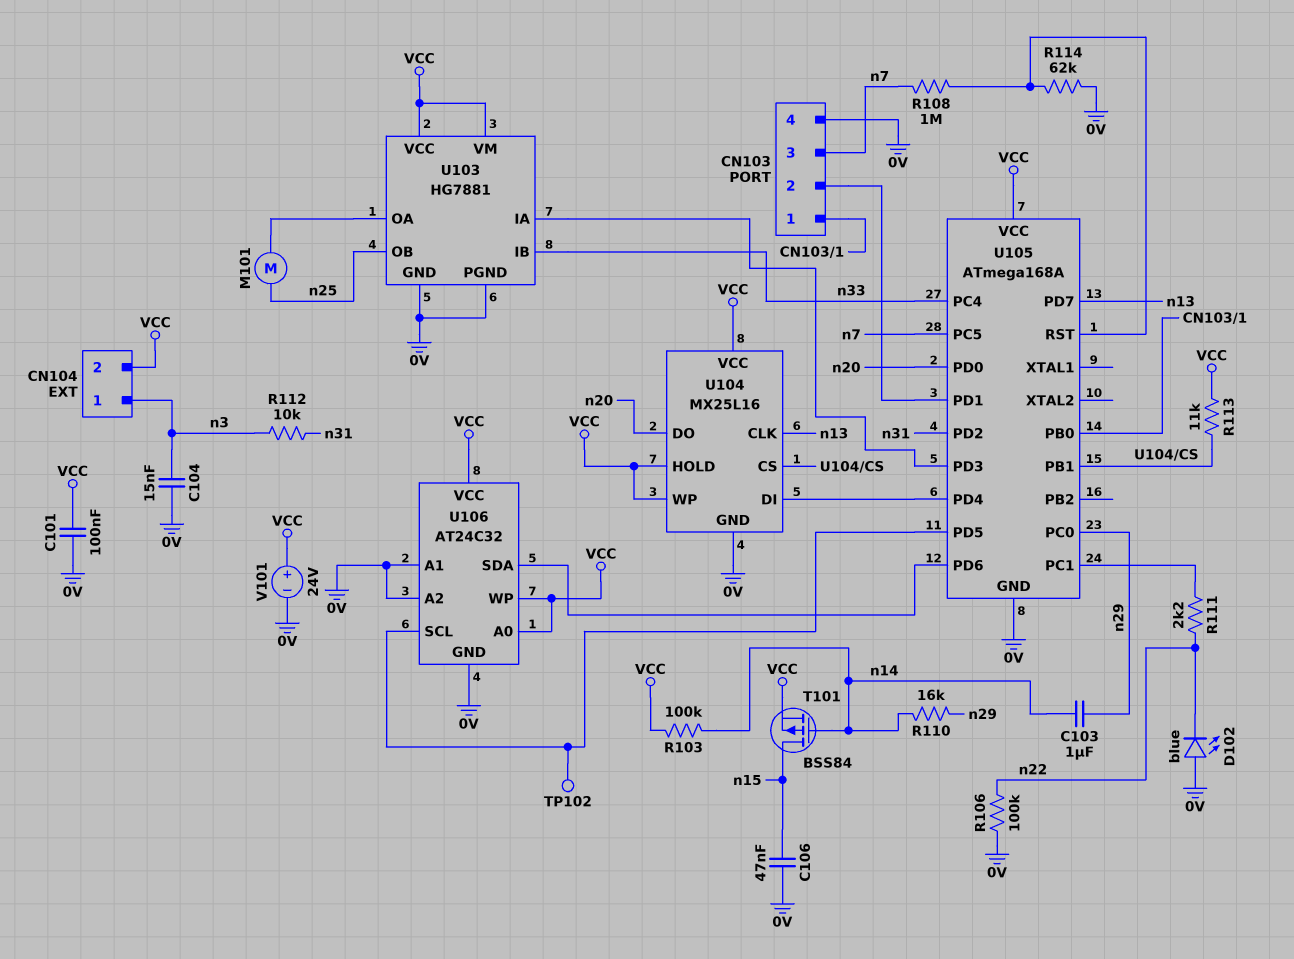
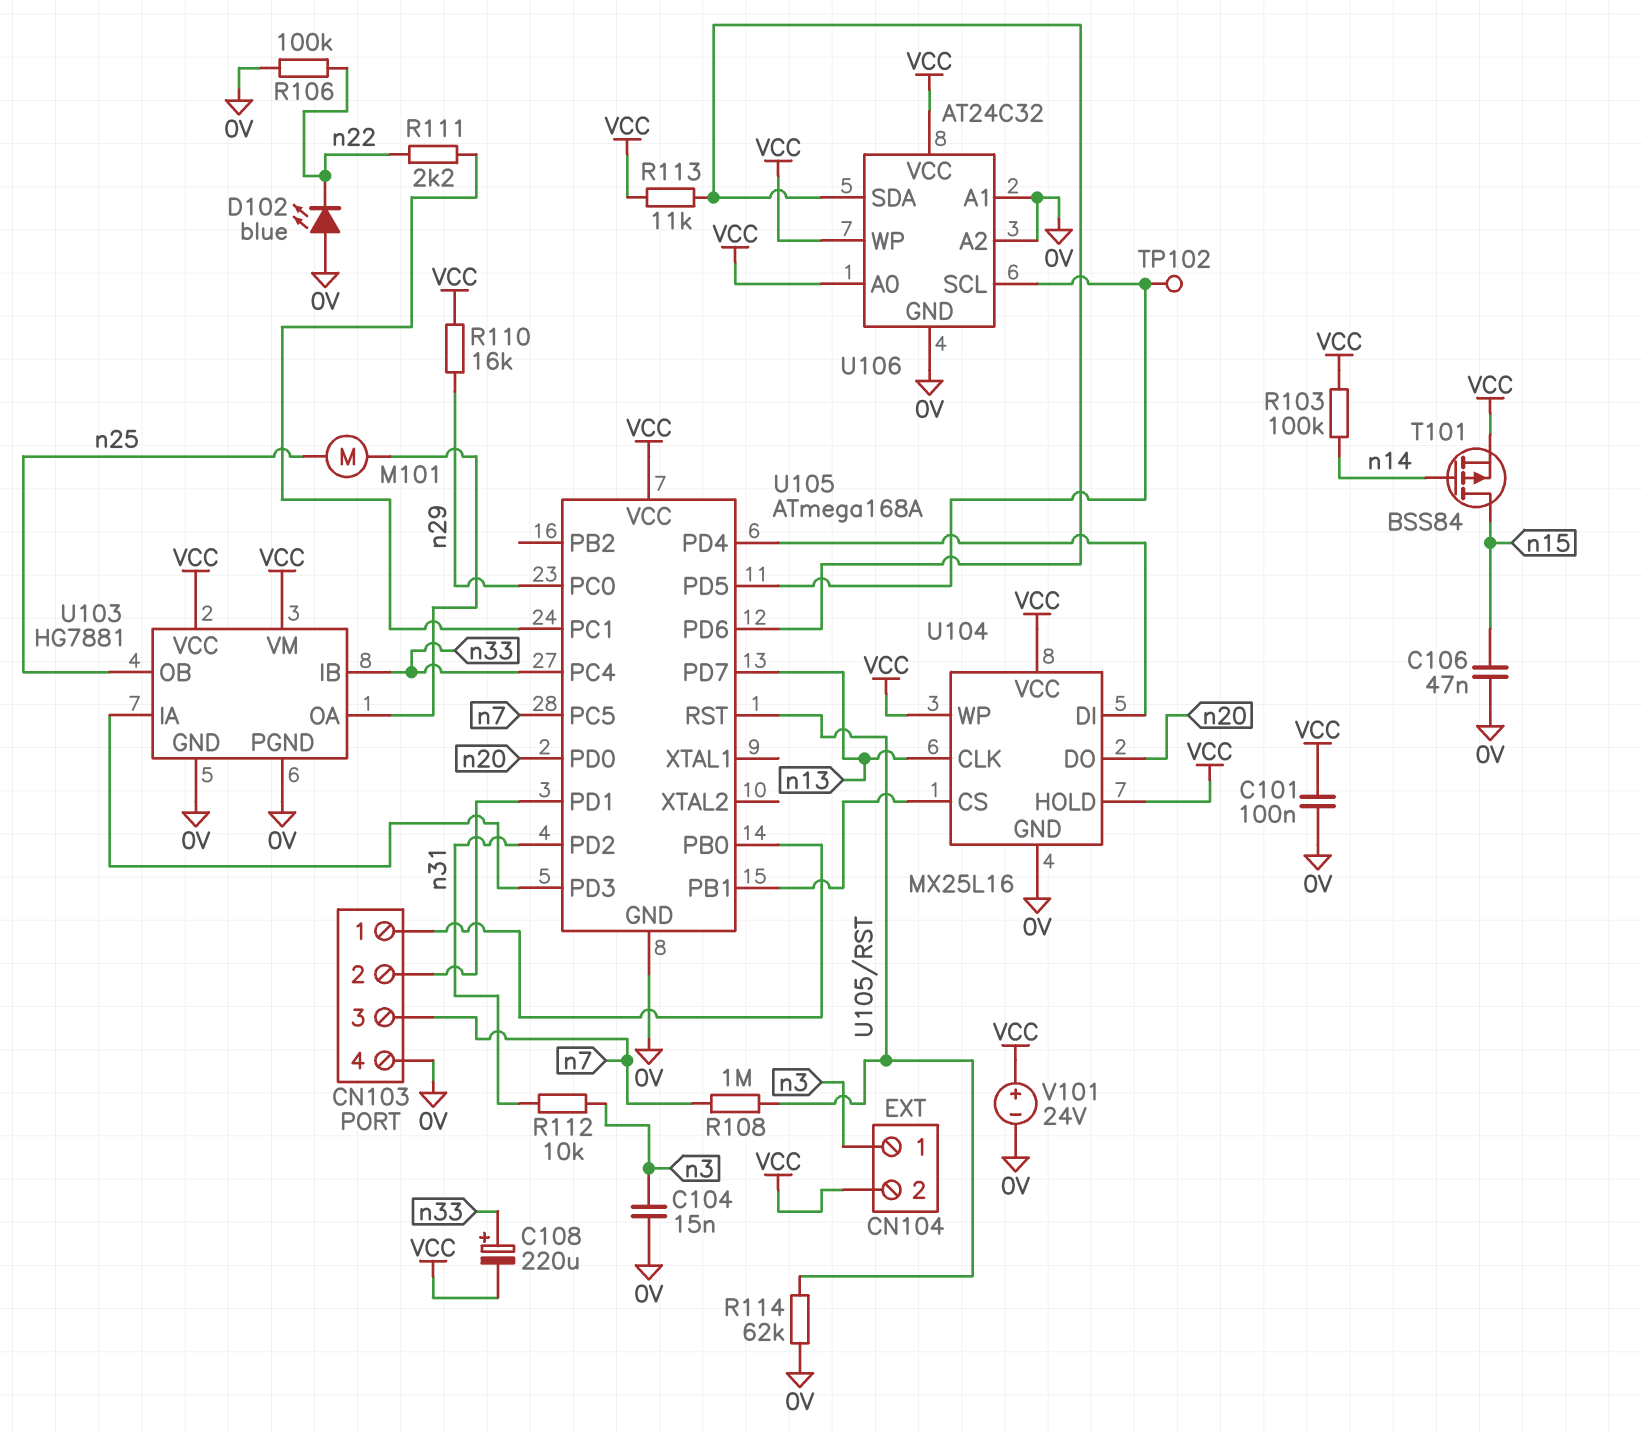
C103: 1uF (n14, n29) -> none
C108: none -> 220uF (plus n33, minus VCC)
R110: 16k (n14, n29) -> 16k (VCC, n29)
R113: 11k (U104/CS, VCC) -> 11k (U105/PD6, VCC)

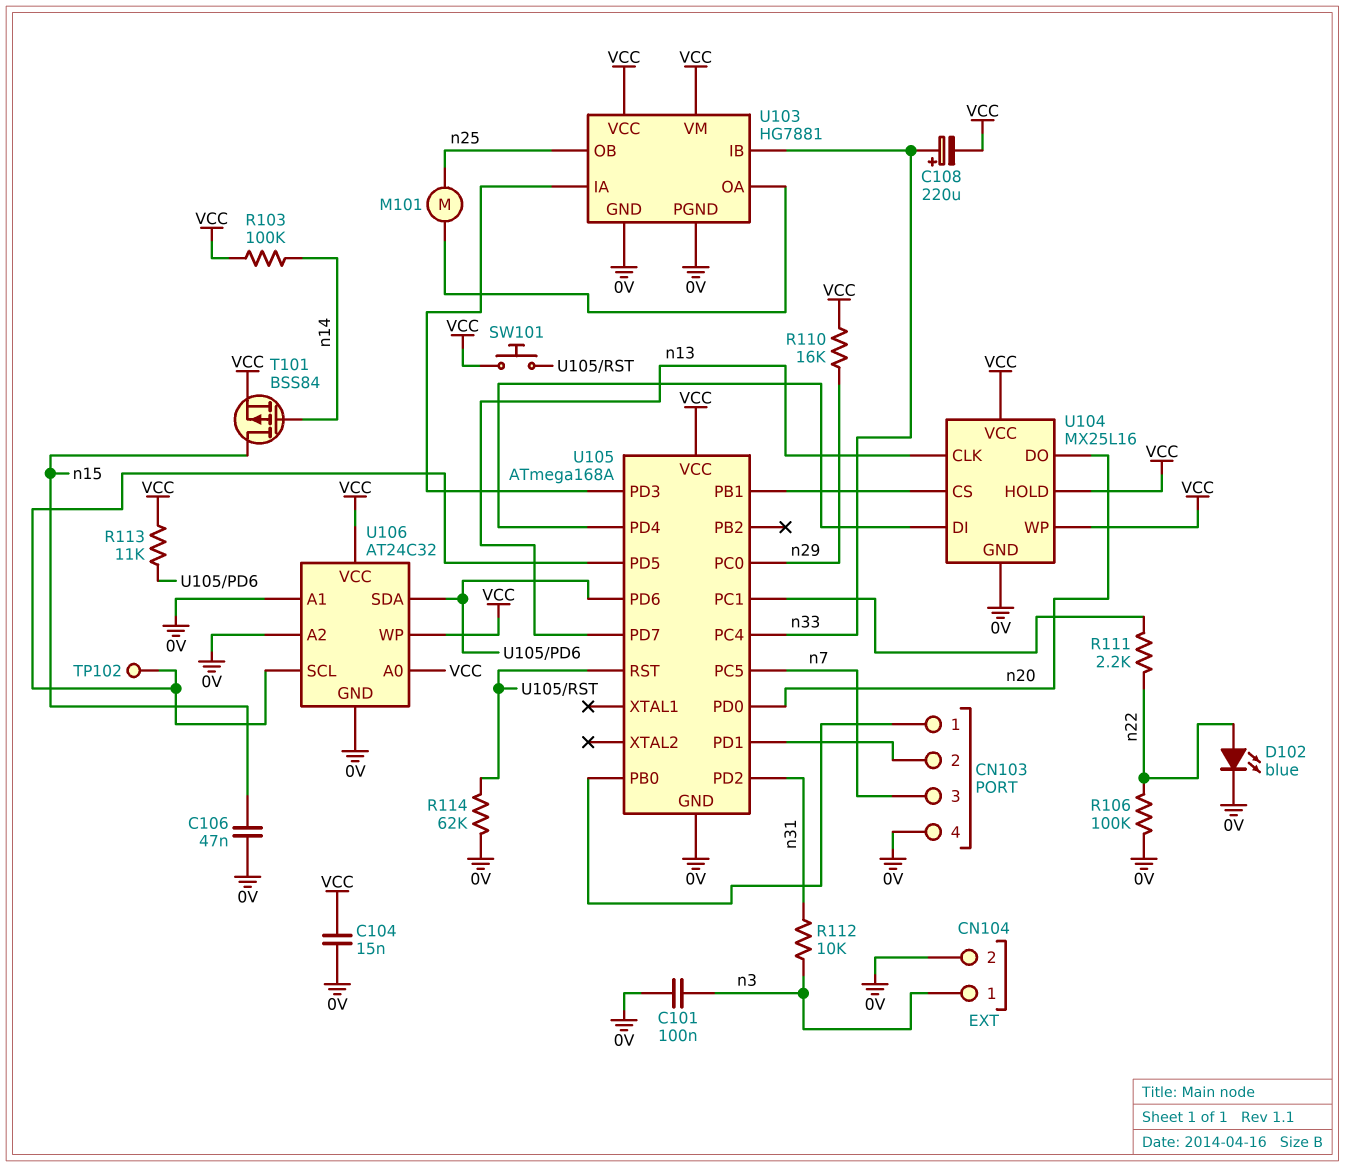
C101: 100nF (0V, VCC) -> 100nF (0V, n3)
C104: 15nF (0V, n3) -> 15nF (0V, VCC)
CN104 pin 2: VCC -> 0V
D102: LED blue (A 0V, K n22) -> LED blue (A n22, K 0V)
R108: 1M (U105/RST, n7) -> none
SW101: none -> button (U105/RST, VCC)
V101: 24V (plus VCC, minus 0V) -> none

